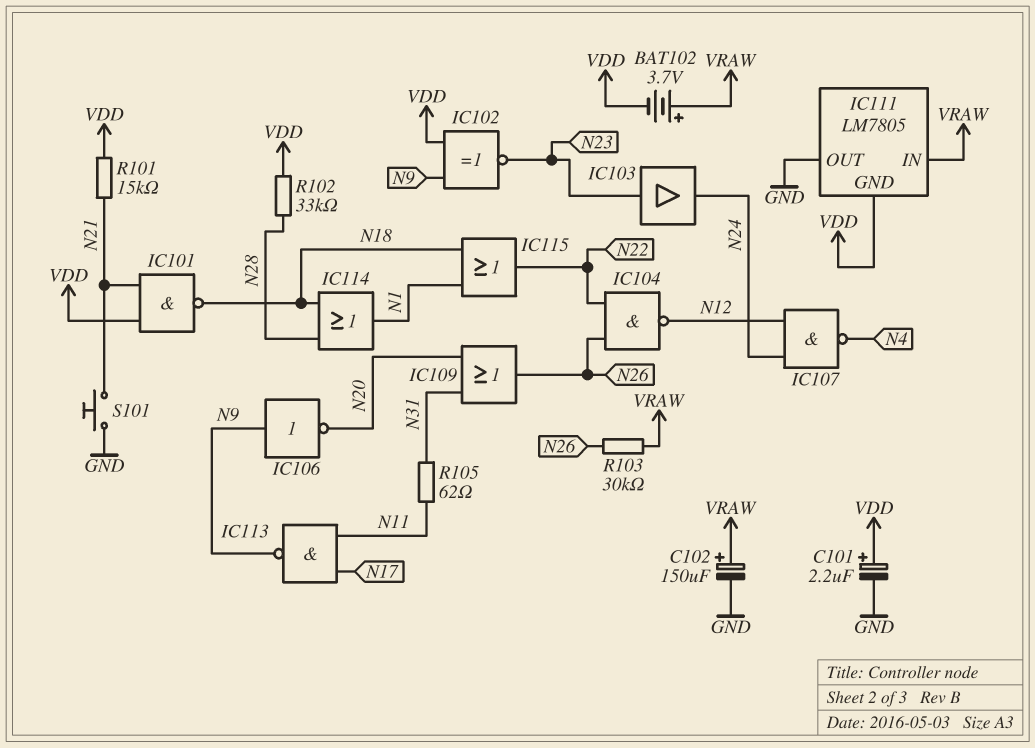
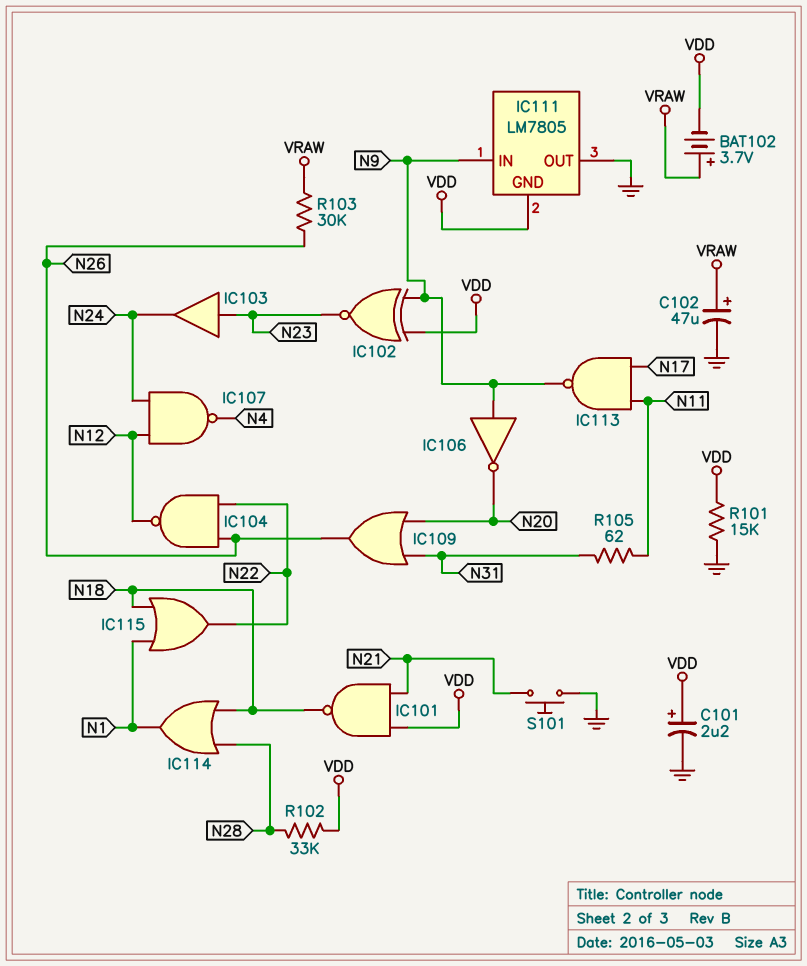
C102: 150uF (plus VRAW, minus GND) -> 47uF (plus VRAW, minus GND)
IC111 pin IN: VRAW -> N9
R101: 15k (N21, VDD) -> 15k (GND, VDD)

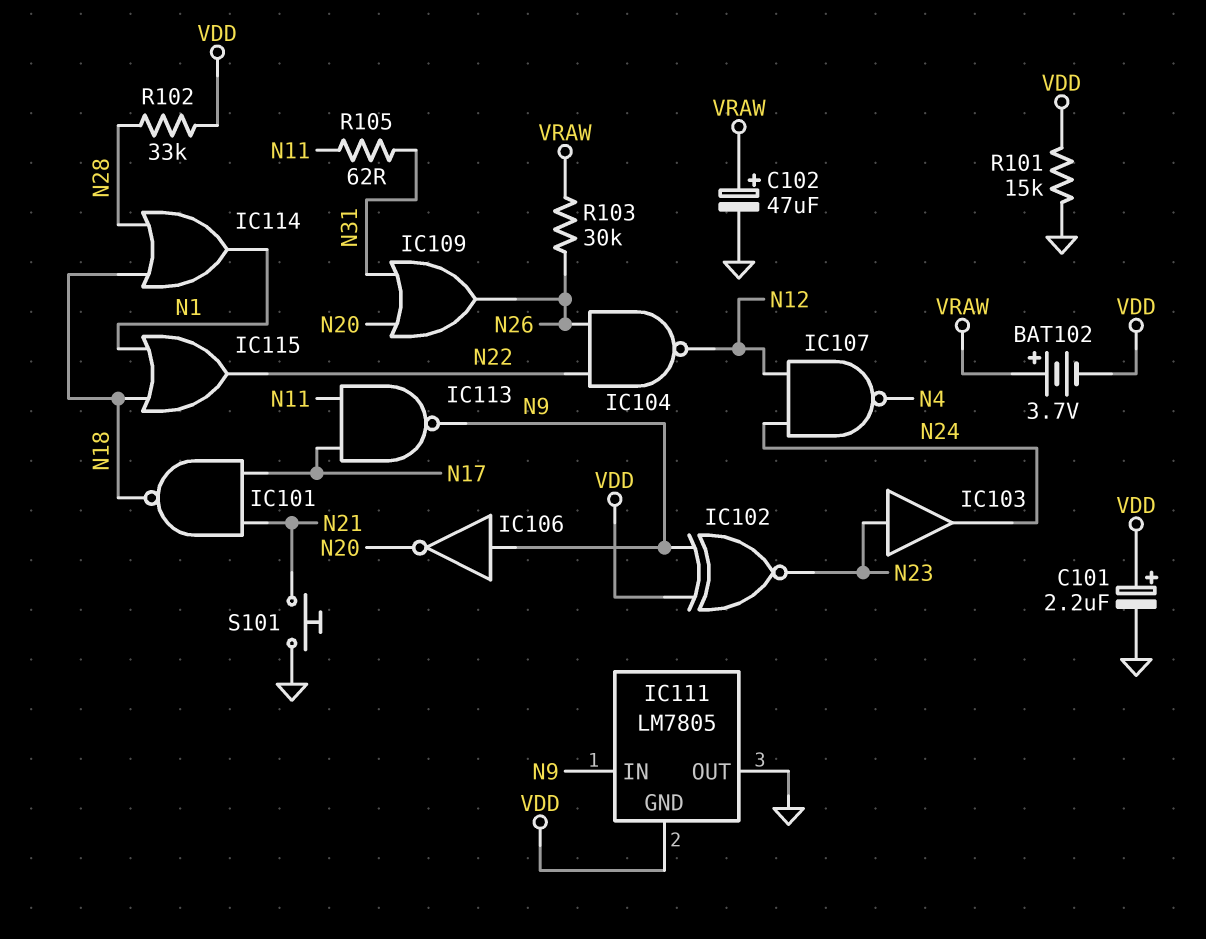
IC101: NAND (in N21, in VDD, out N18) -> NAND (in N17, in N21, out N18)

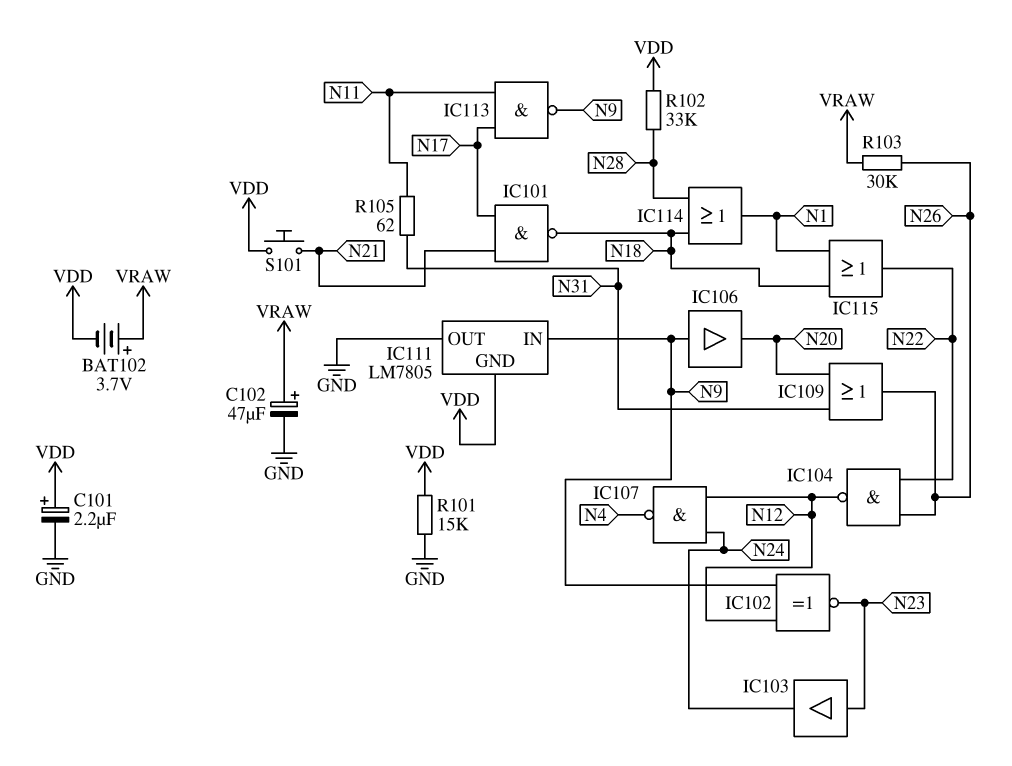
IC102: XNOR (in N9, in VDD, out N23) -> XNOR (in N9, in N12, out N23)
IC106: NOT (in N9, out N20) -> buffer (in N9, out N20)
S101: button (GND, N21) -> button (N21, VDD)

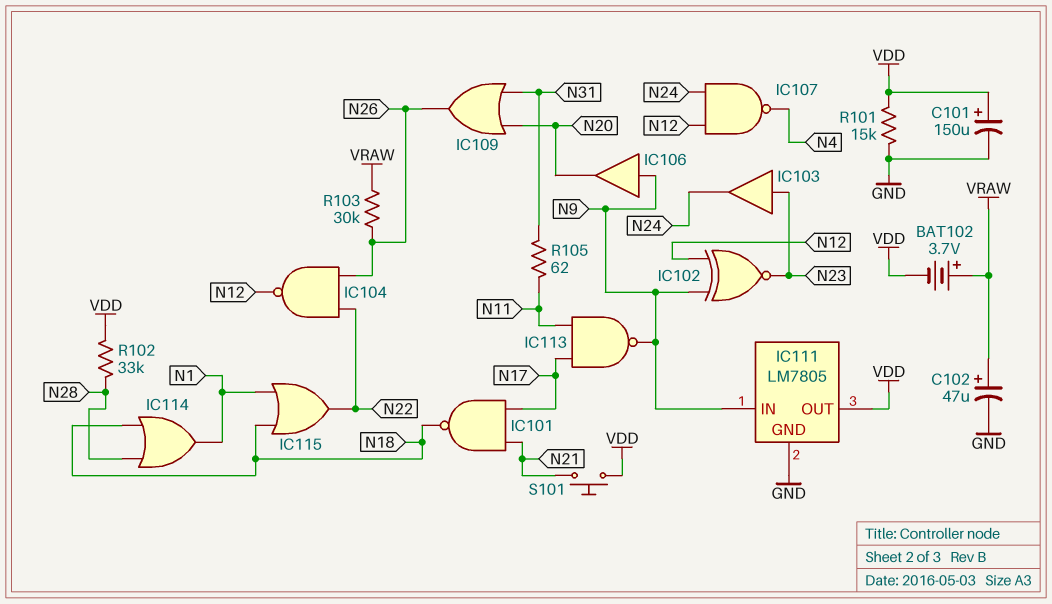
C101: 2.2uF (plus VDD, minus GND) -> 150uF (plus VDD, minus GND)
IC111 pin GND: VDD -> GND
IC111 pin OUT: GND -> VDD

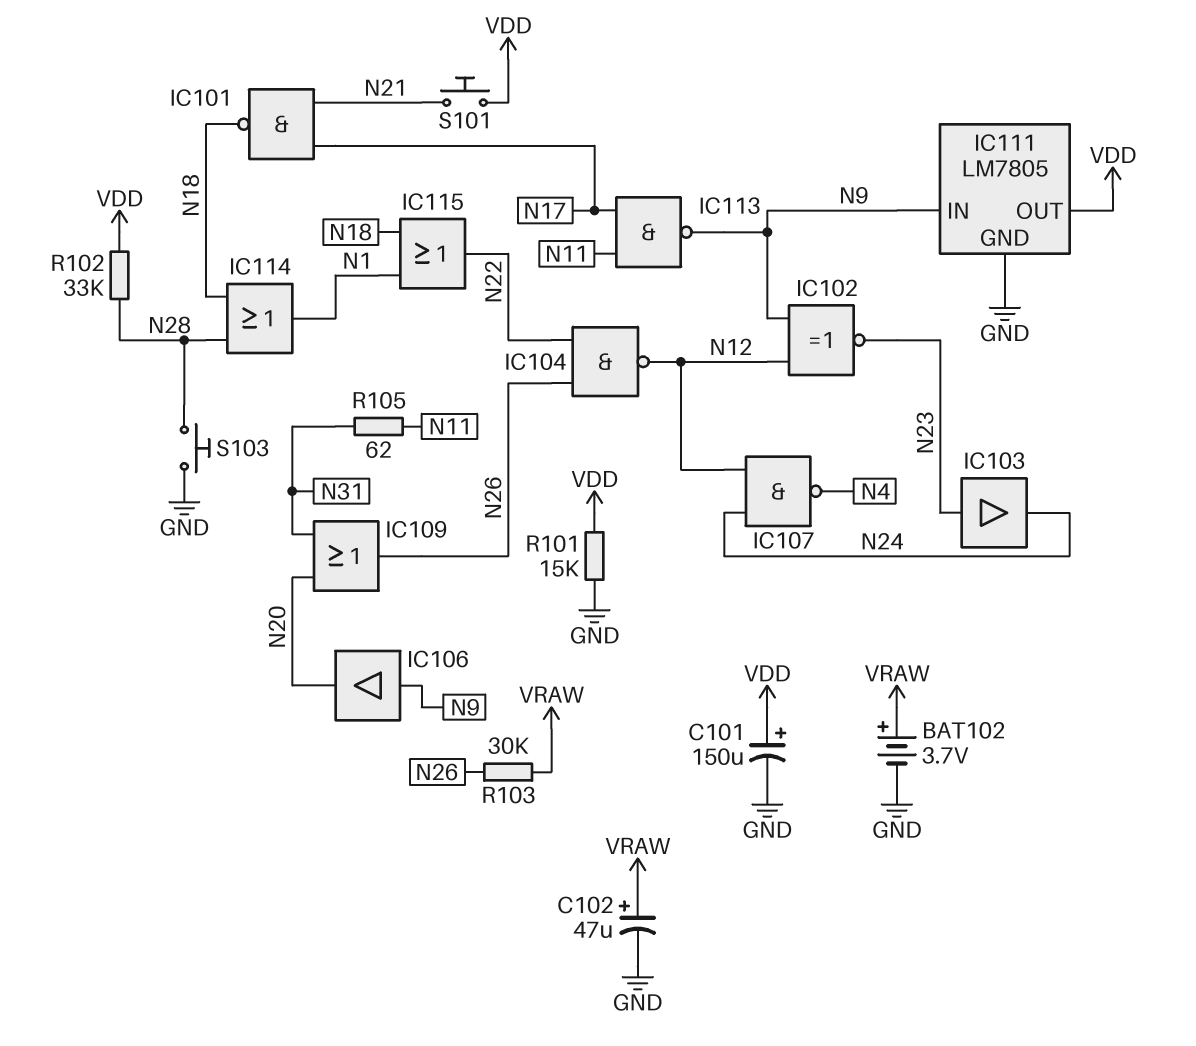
BAT102: 3.7V (plus VRAW, minus VDD) -> 3.7V (plus VRAW, minus GND)
S103: none -> button (GND, N28)

